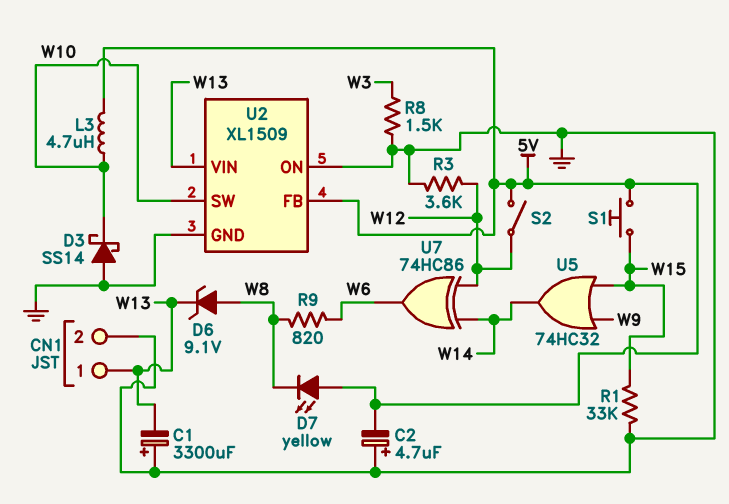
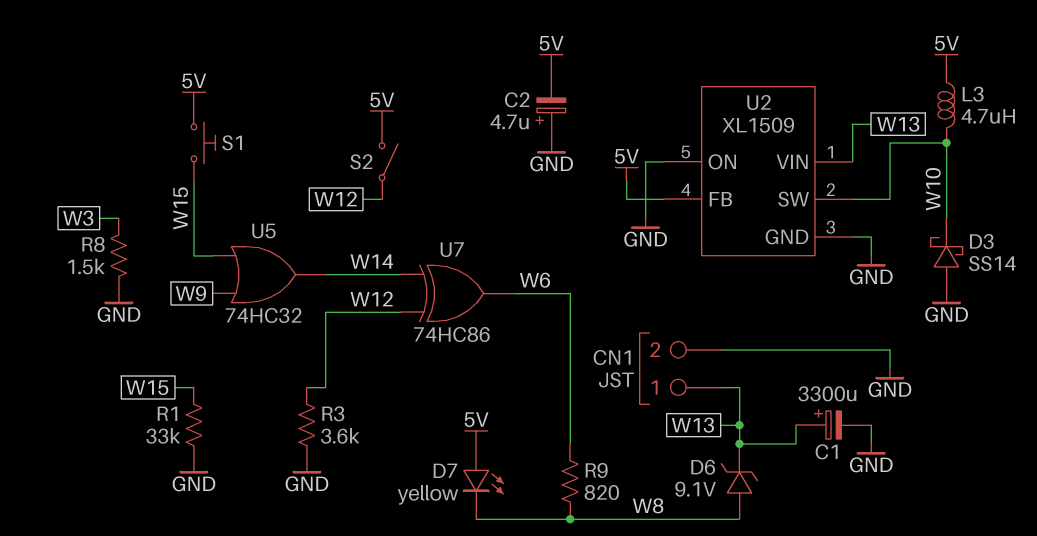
C1: 3300uF (plus GND, minus W13) -> 3300uF (plus W13, minus GND)

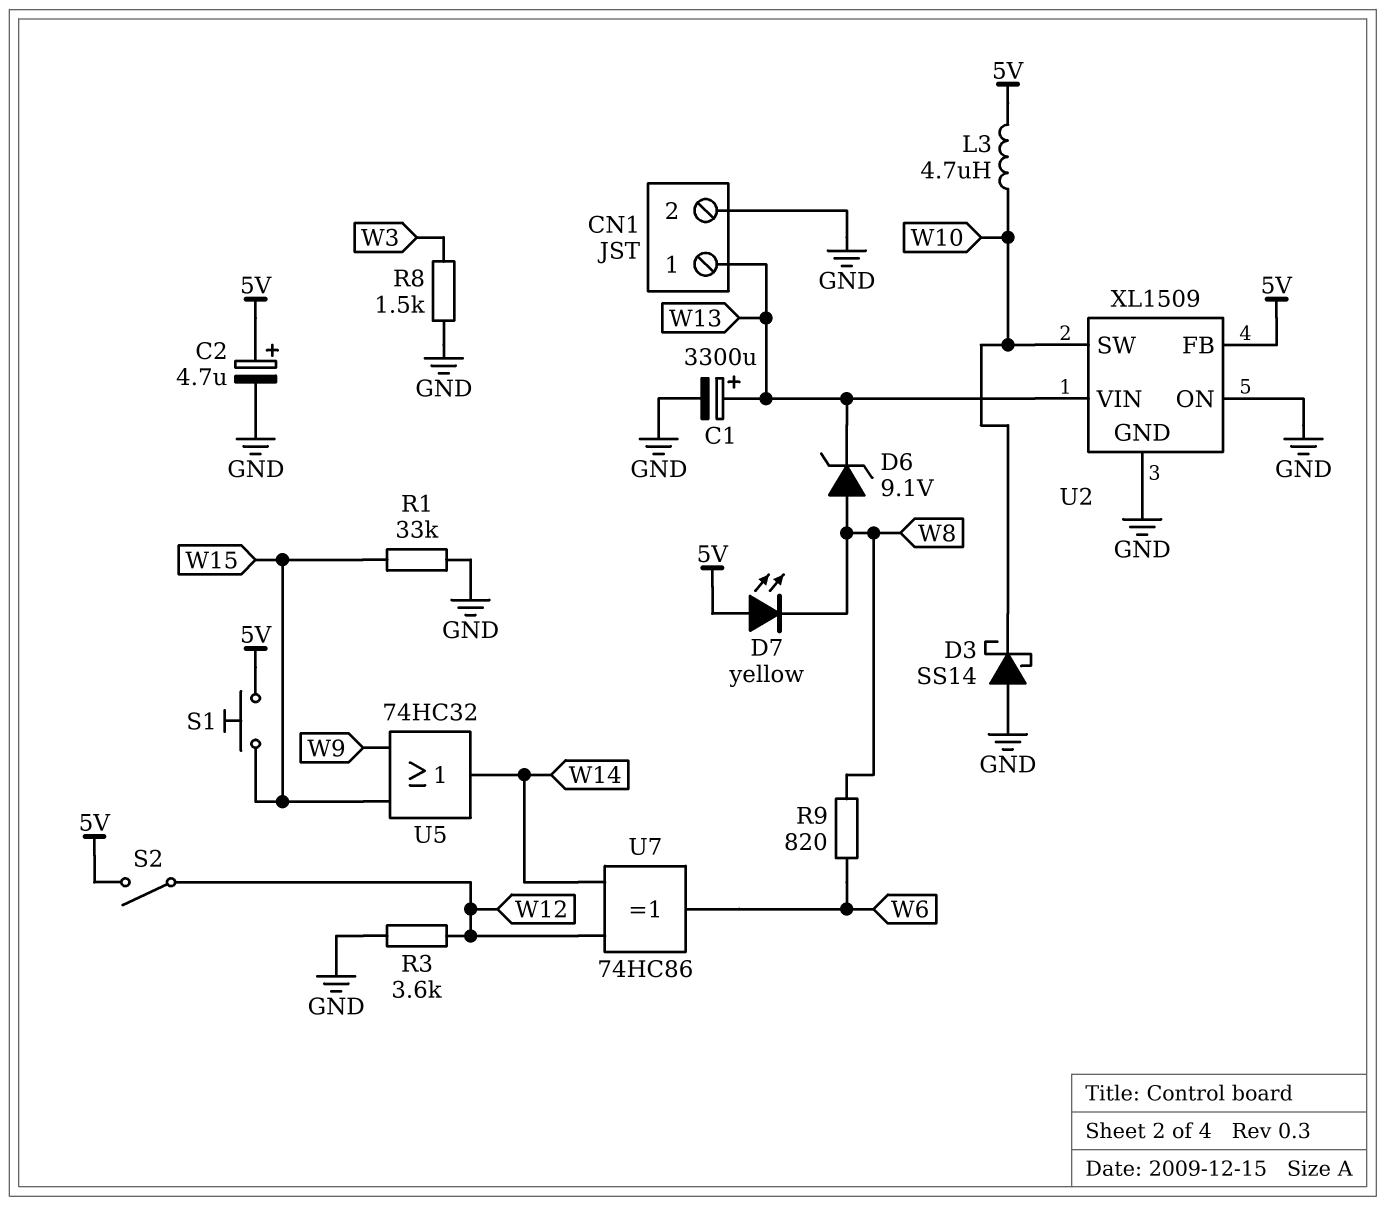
C2: 4.7uF (plus GND, minus 5V) -> 4.7uF (plus 5V, minus GND)

